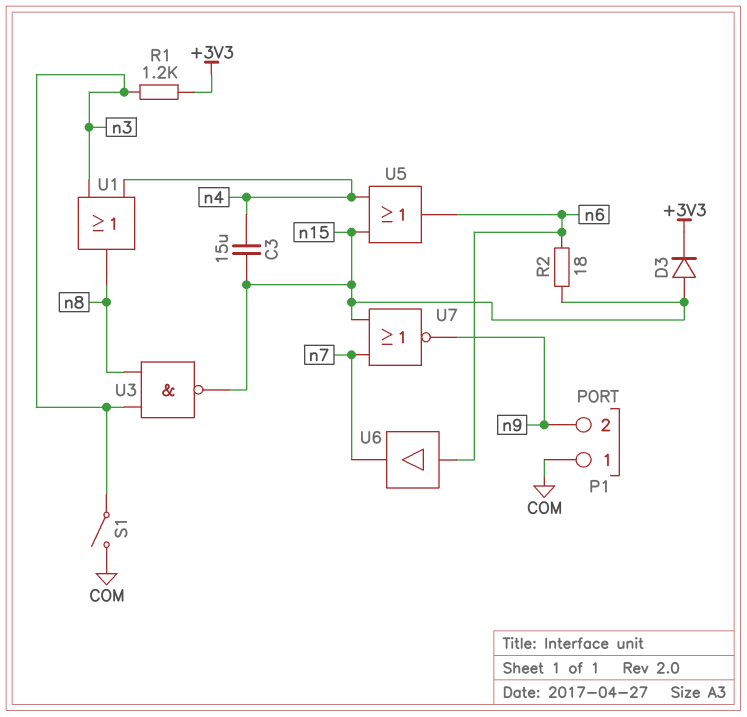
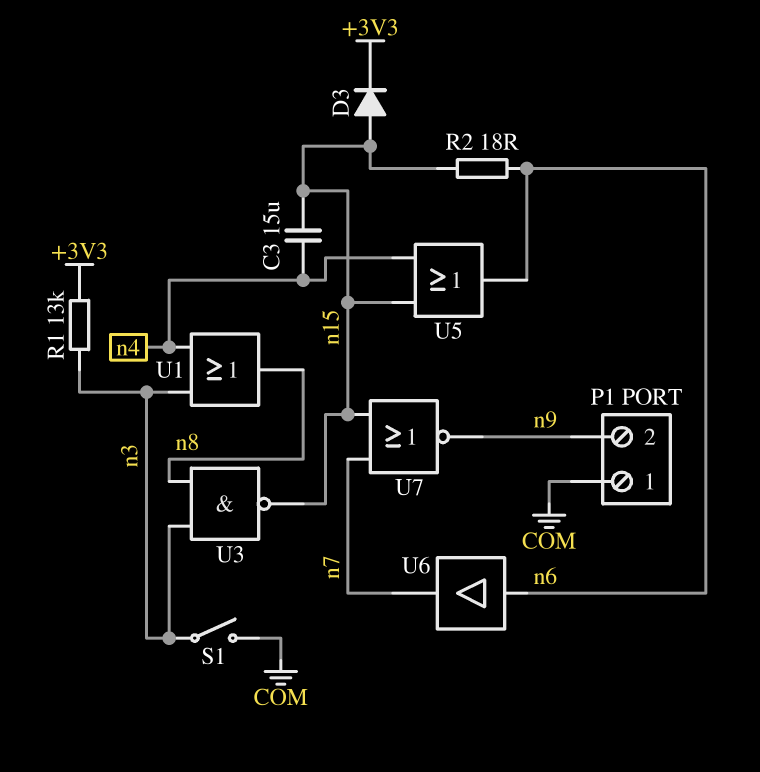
R1: 1.2k (+3V3, n3) -> 13k (+3V3, n3)

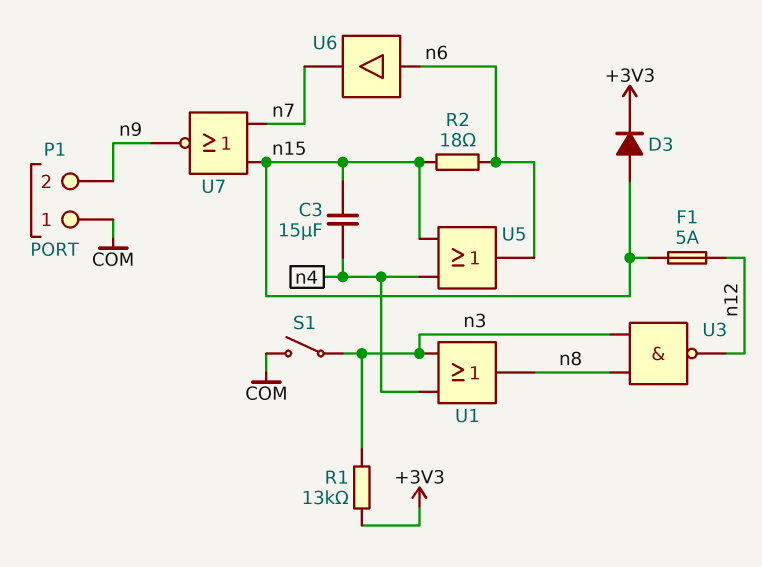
F1: none -> 5A (n12, n15)
U3: NAND (in n3, in n8, out n15) -> NAND (in n3, in n8, out n12)

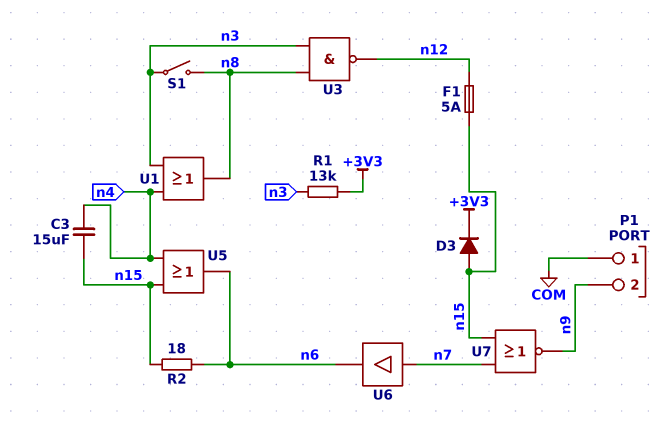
S1: switch (COM, n3) -> switch (n3, n8)
U6: buffer (in n6, out n7) -> buffer (in n7, out n6)

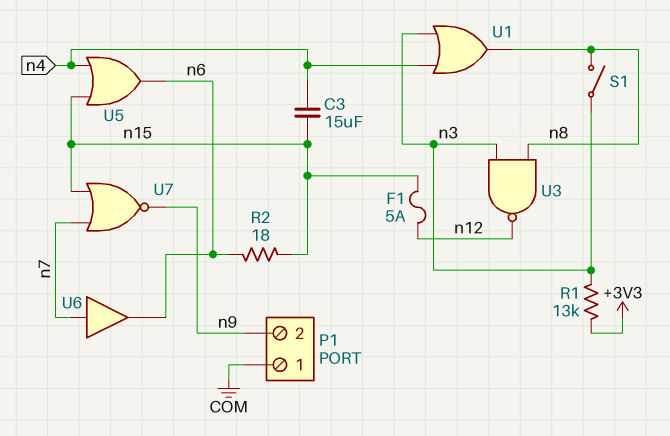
D3: diode (A n15, K +3V3) -> none

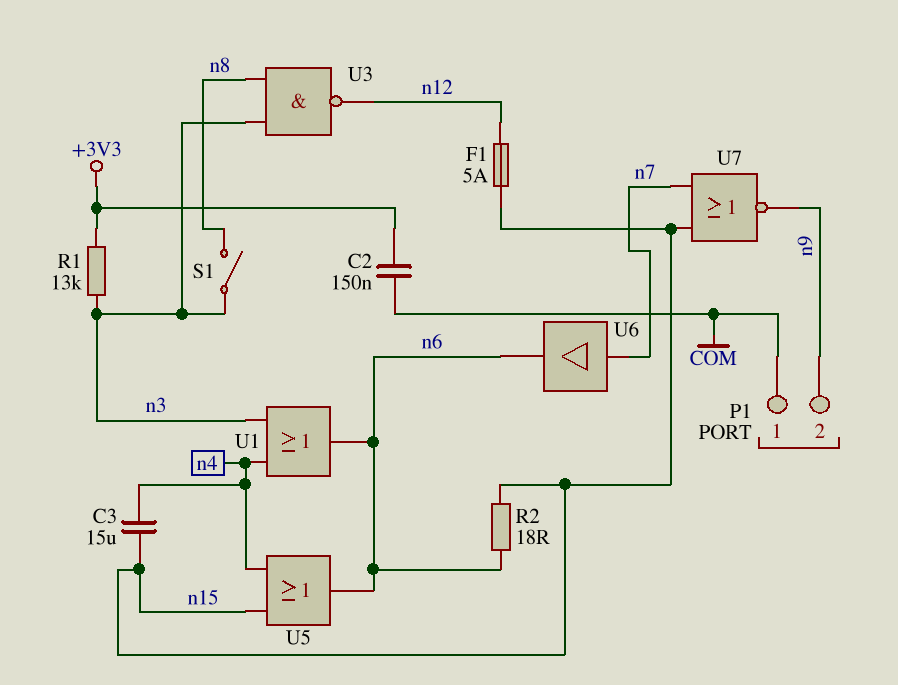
C2: none -> 150nF (+3V3, COM)
U1: OR (in n3, in n4, out n8) -> OR (in n3, in n4, out n6)

